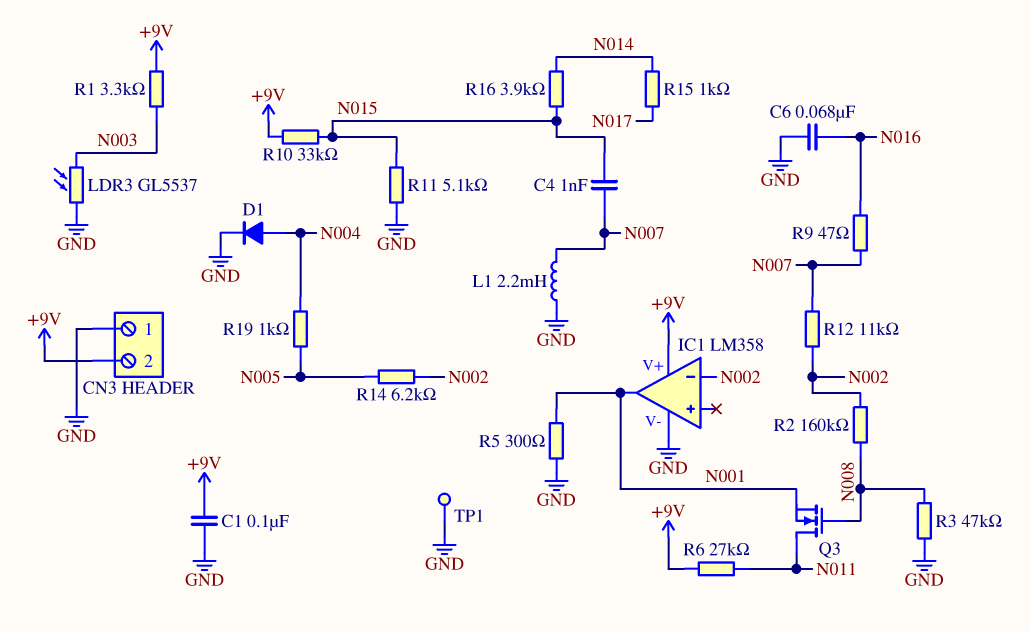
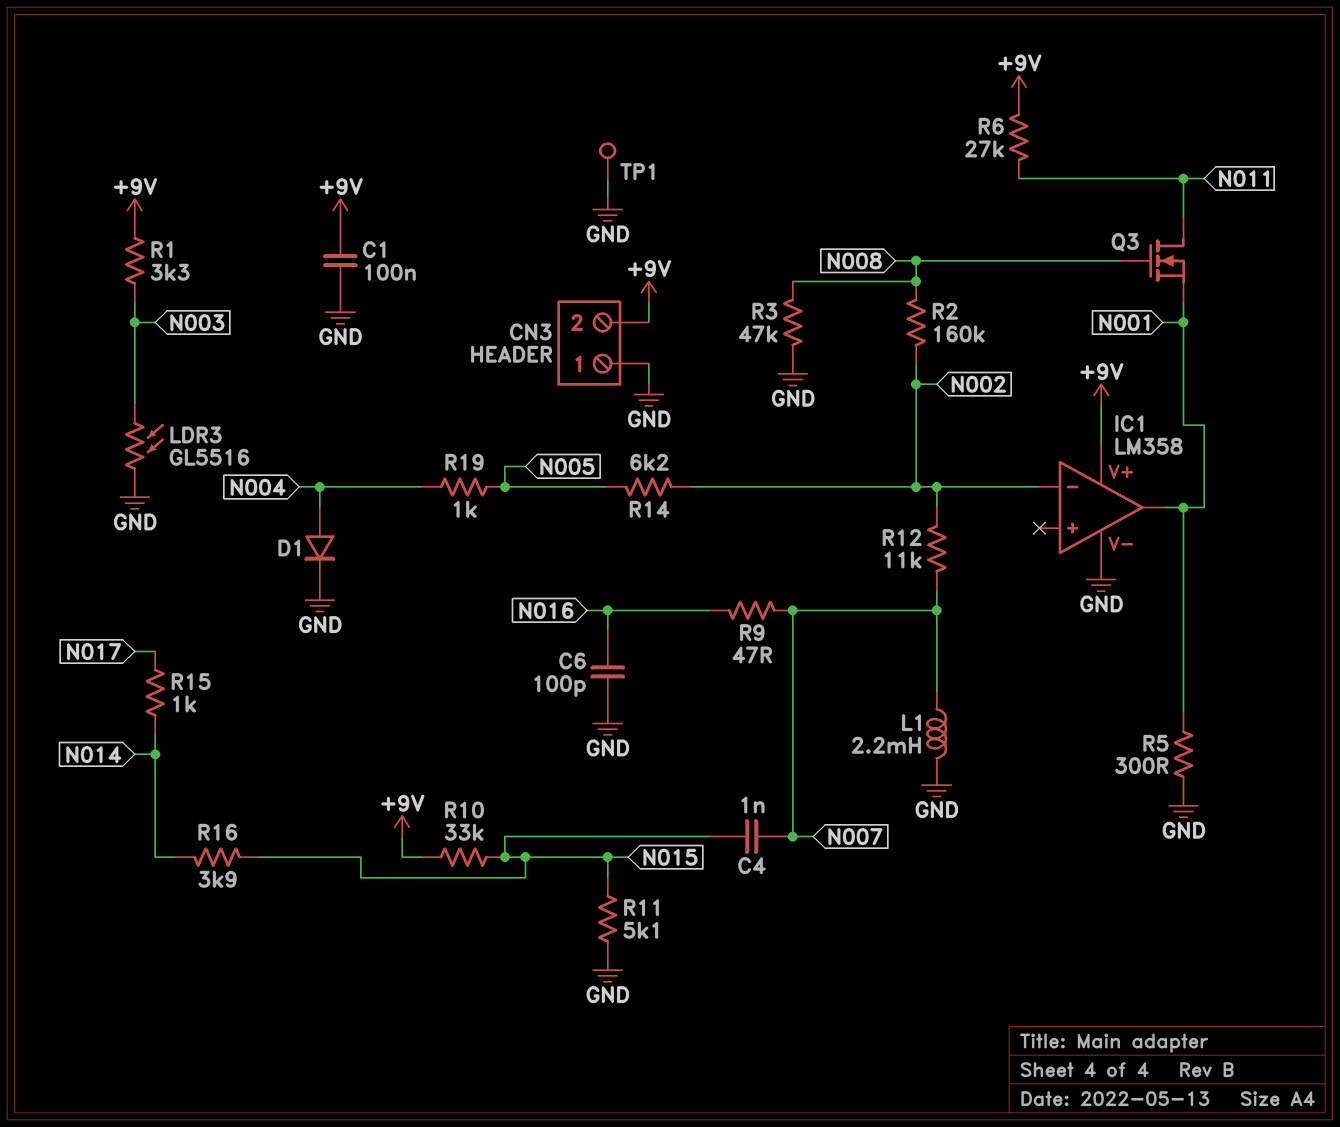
C6: 68nF (GND, N016) -> 100pF (GND, N016)
LDR3: GL5537 (GND, N003) -> GL5516 (GND, N003)

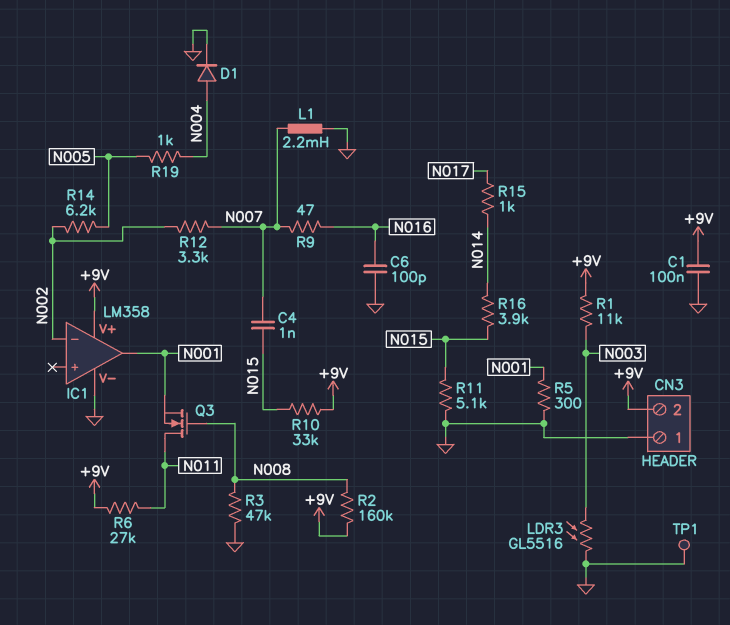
R1: 3.3k (+9V, N003) -> 11k (+9V, N003)
R2: 160k (N002, N008) -> 160k (+9V, N008)
R12: 11k (N002, N007) -> 3.3k (N002, N007)

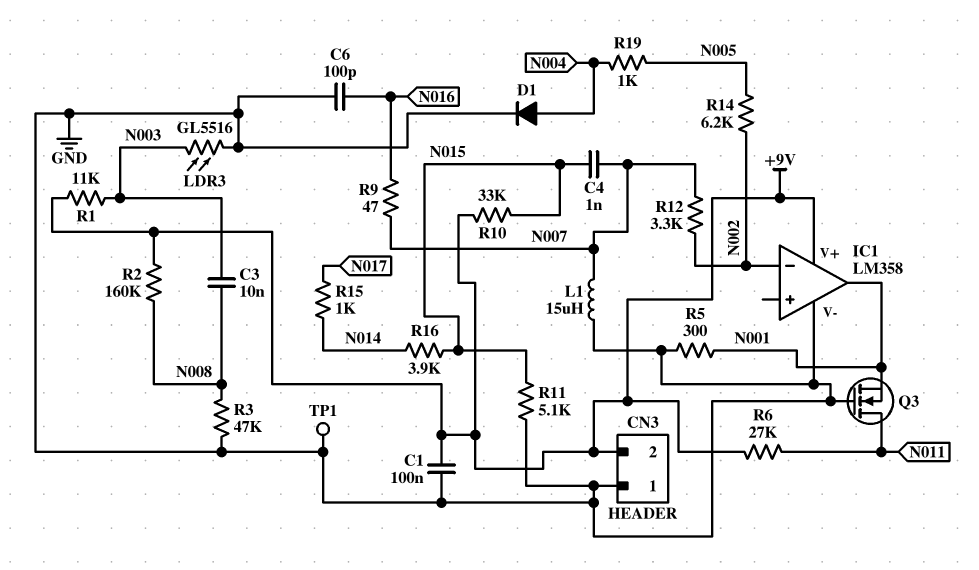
C3: none -> 10nF (N003, N008)
L1: 2.2mH (GND, N007) -> 15uH (GND, N007)
Q3: NMOS (G N008, D N011, S N001) -> NMOS (G GND, D N011, S N001)

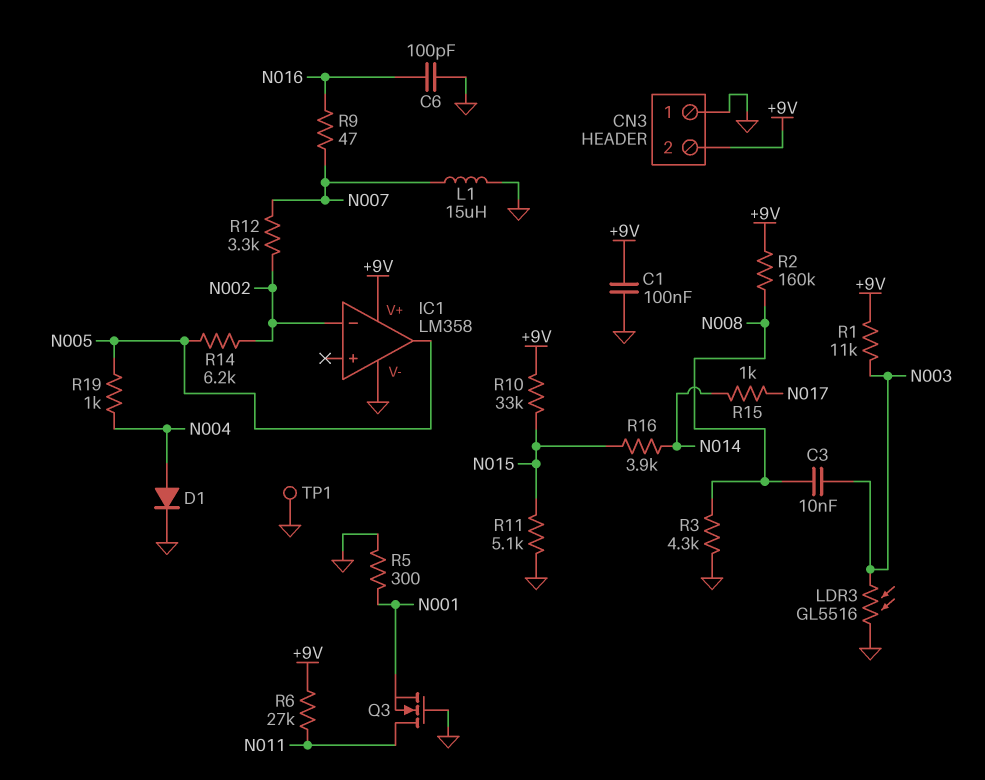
C4: 1nF (N007, N015) -> none
IC1 pin out: N001 -> N005
R3: 47k (GND, N008) -> 4.3k (GND, N008)

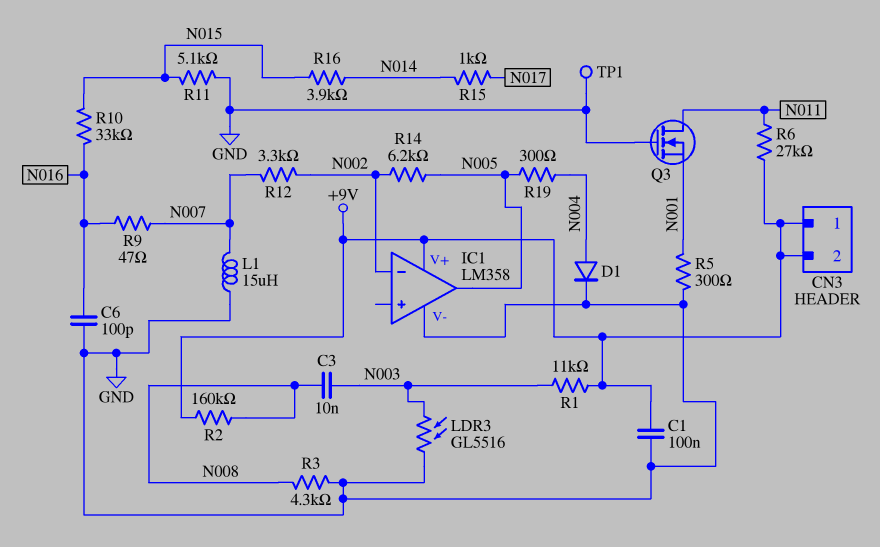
CN3 pin 1: GND -> +9V
R10: 33k (+9V, N015) -> 33k (N015, N016)
R19: 1k (N004, N005) -> 300 (N004, N005)

